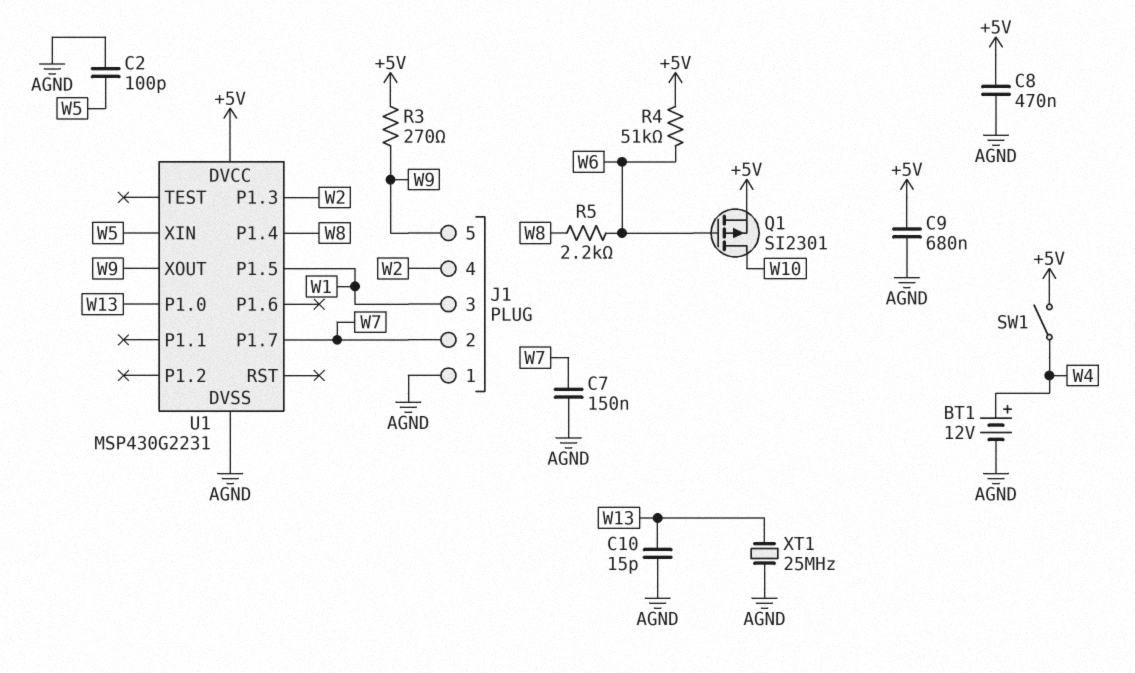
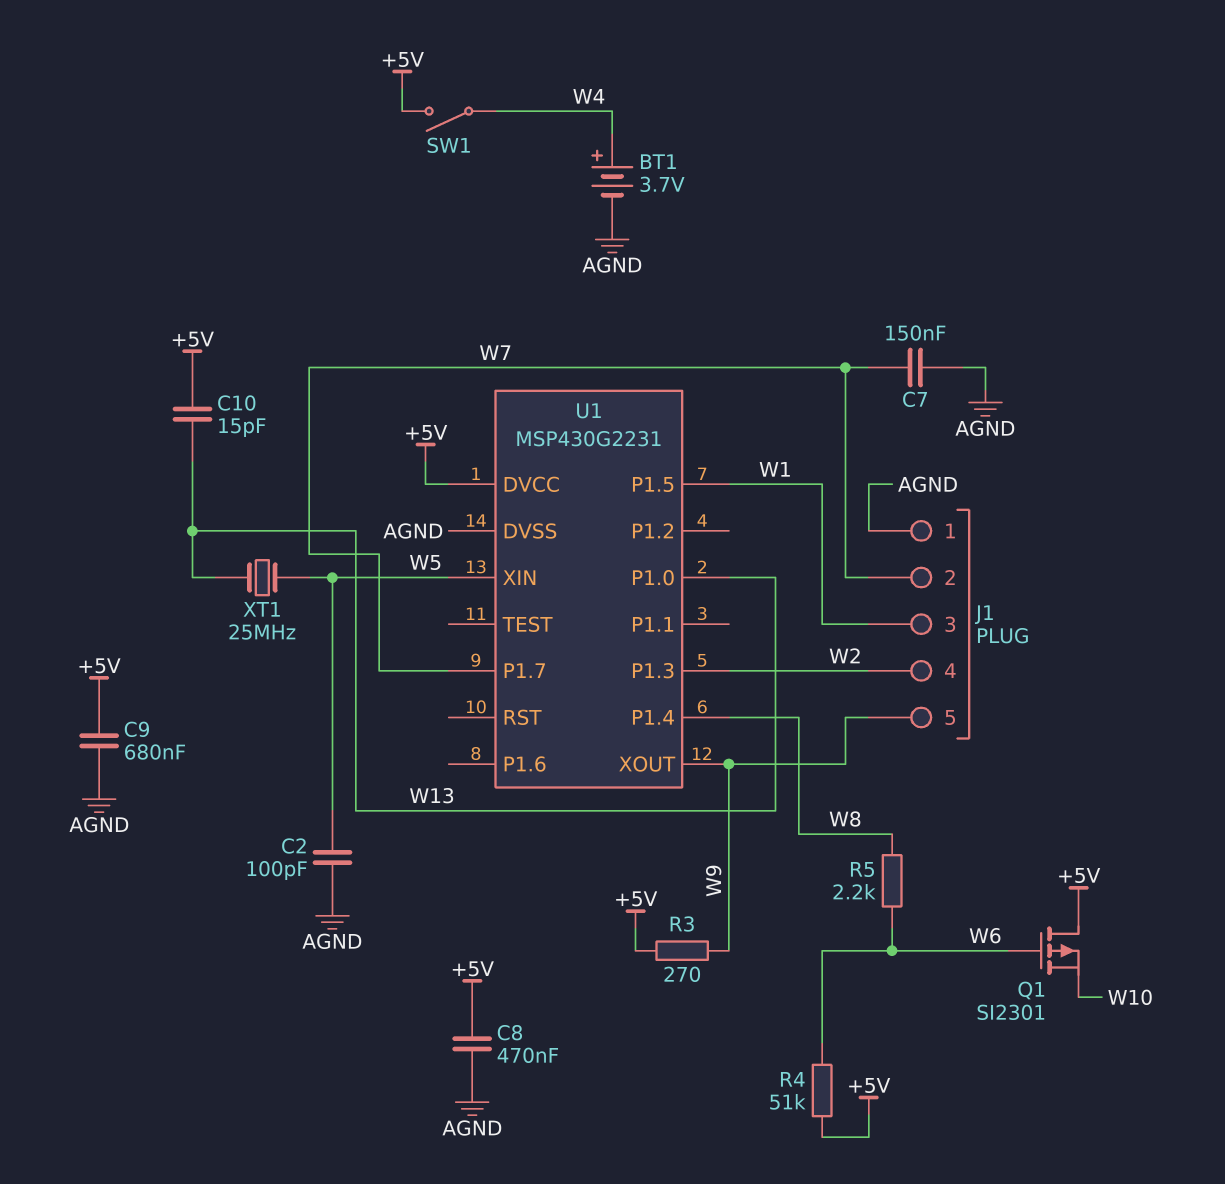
BT1: 12V (plus W4, minus AGND) -> 3.7V (plus W4, minus AGND)
C10: 15pF (AGND, W13) -> 15pF (+5V, W13)
Q1: PMOS SI2301 (G W6, D W10, S +5V) -> PMOS SI2301 (G W6, D +5V, S W10)
XT1: 25MHz (AGND, W13) -> 25MHz (W5, W13)

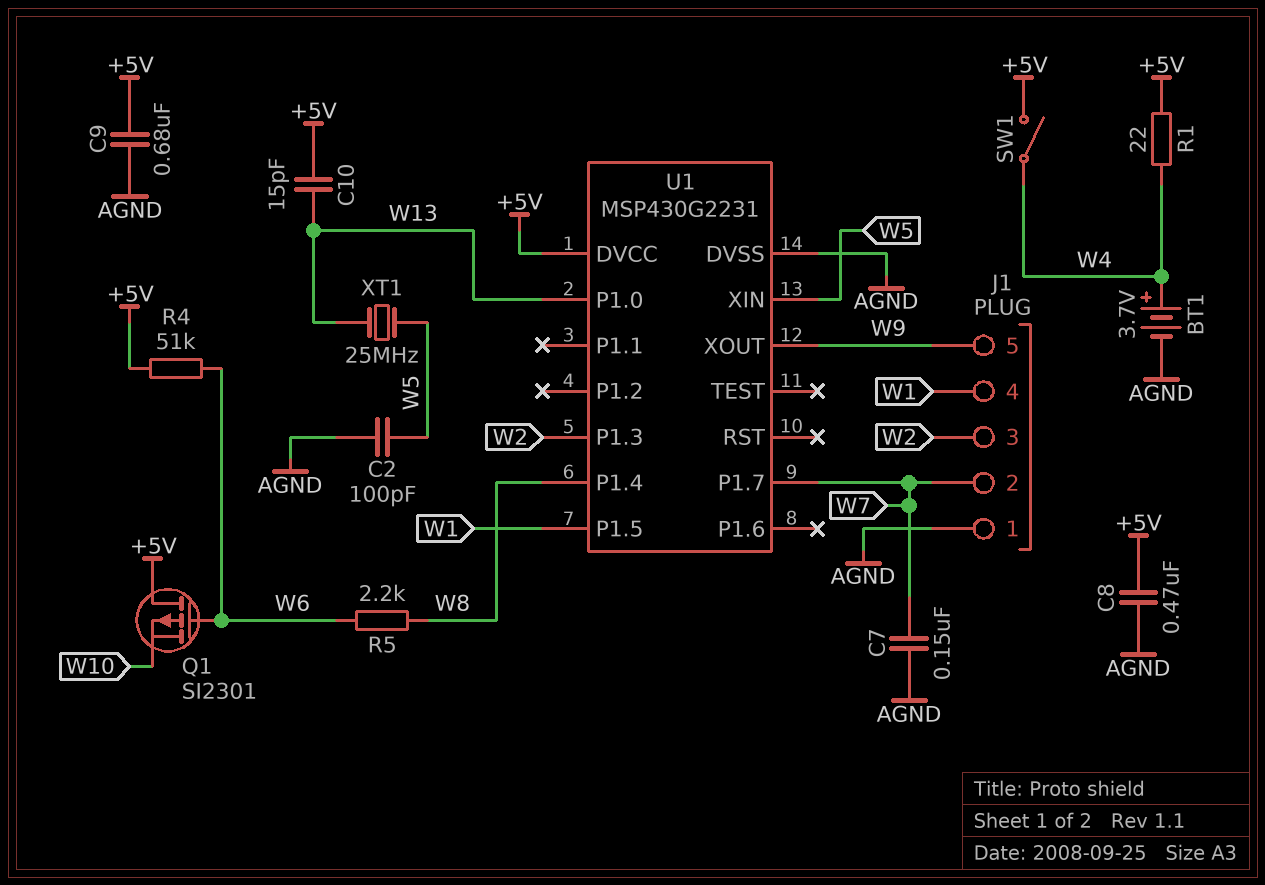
J1 pin 3: W1 -> W2
J1 pin 4: W2 -> W1
R1: none -> 22 (+5V, W4)
R3: 270 (+5V, W9) -> none

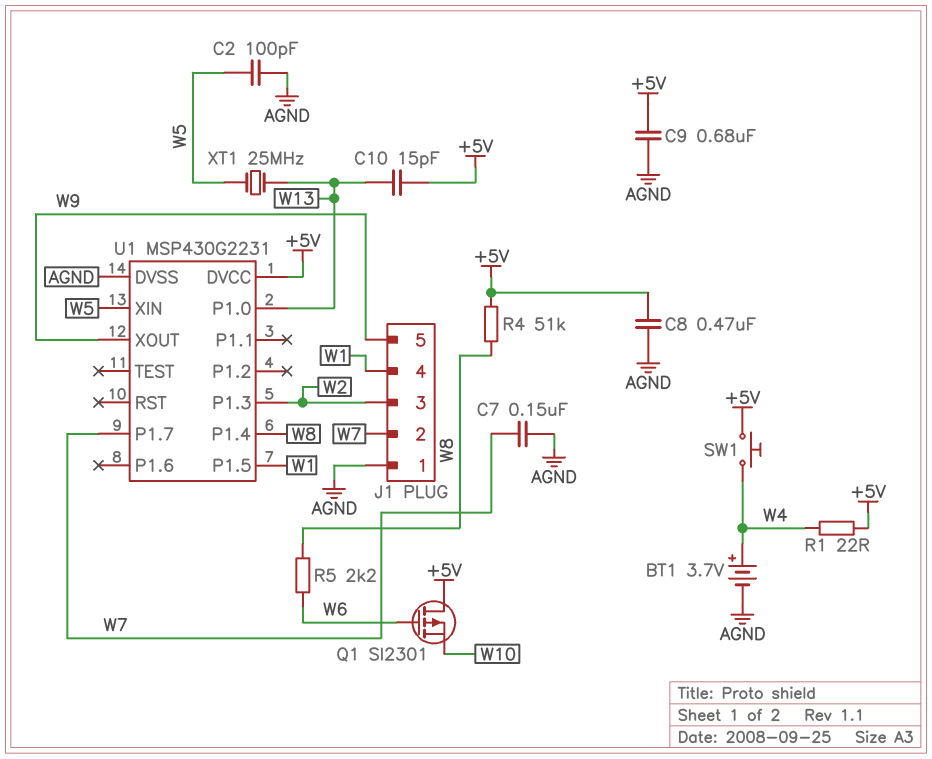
R4: 51k (+5V, W6) -> 51k (+5V, W8)
SW1: switch (+5V, W4) -> button (+5V, W4)

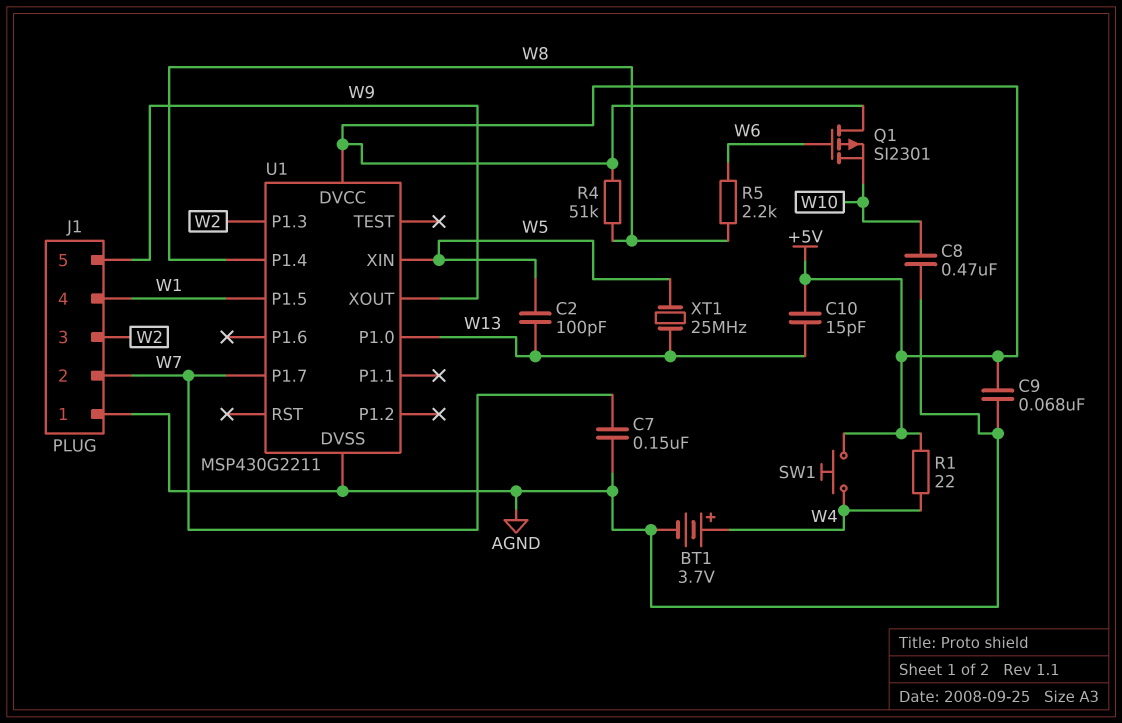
C2: 100pF (AGND, W5) -> 100pF (W5, W13)
C8: 470nF (+5V, AGND) -> 470nF (AGND, W10)
C9: 680nF (+5V, AGND) -> 68nF (+5V, AGND)
U1: MSP430G2231 -> MSP430G2211

